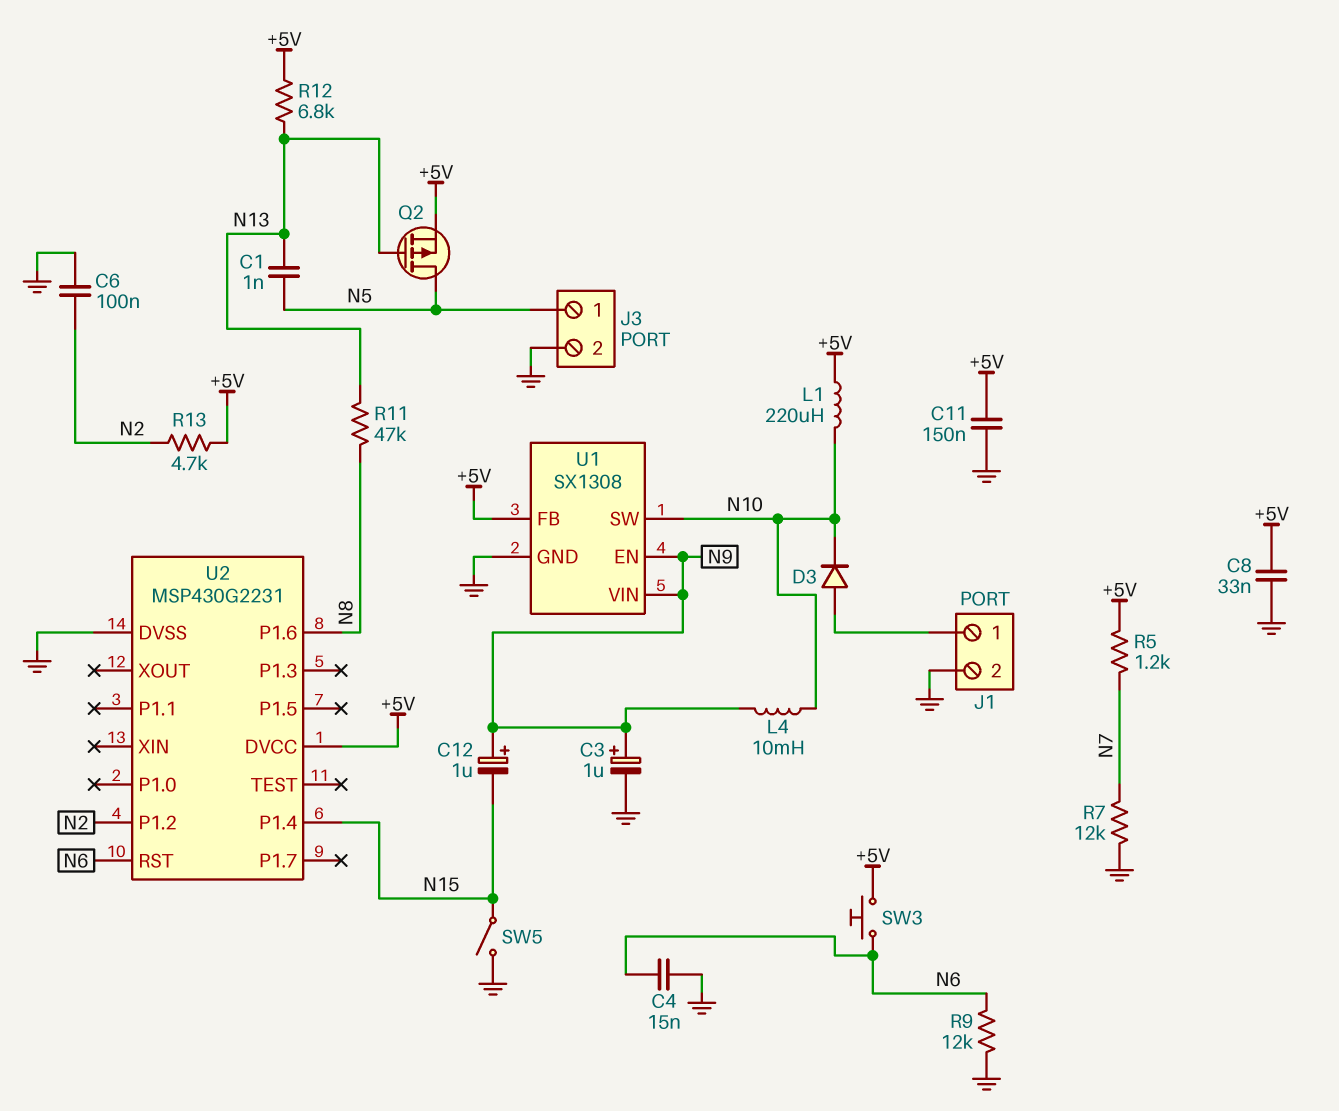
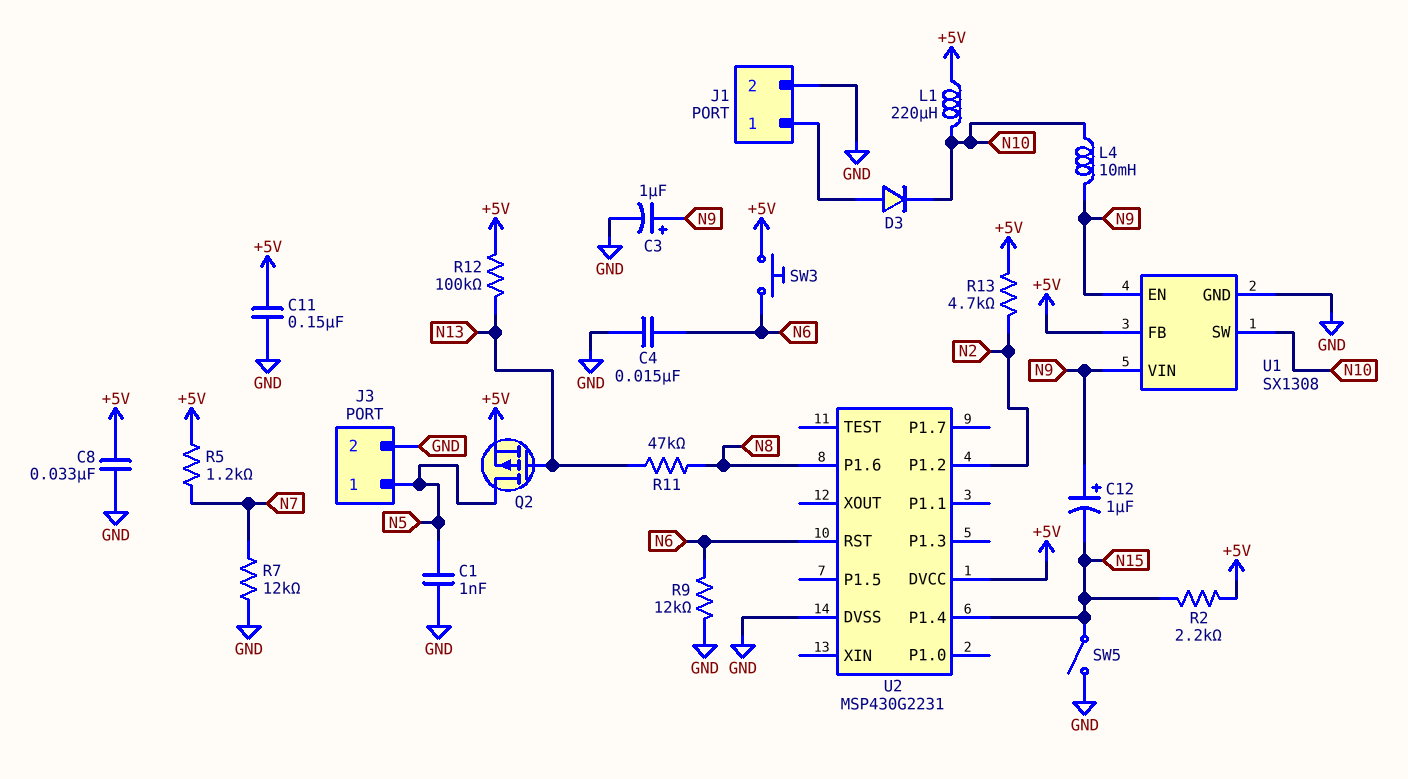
C1: 1nF (N5, N13) -> 1nF (GND, N5)
C6: 100nF (GND, N2) -> none
R2: none -> 2.2k (+5V, N15)
R12: 6.8k (+5V, N13) -> 100k (+5V, N13)

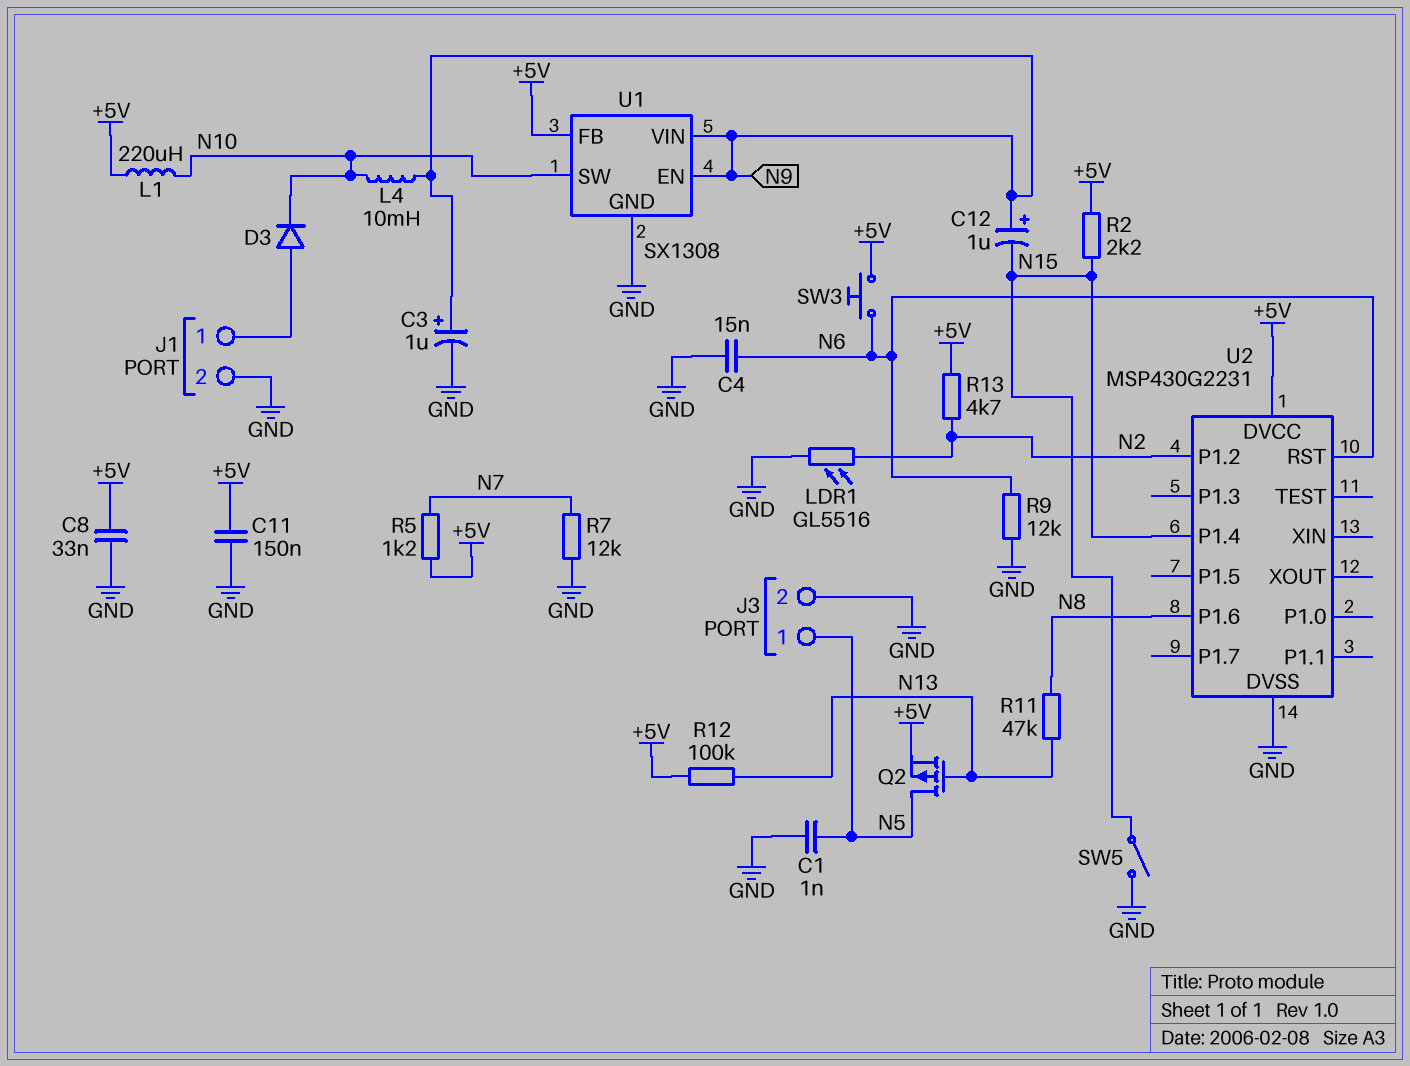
LDR1: none -> GL5516 (GND, N2)

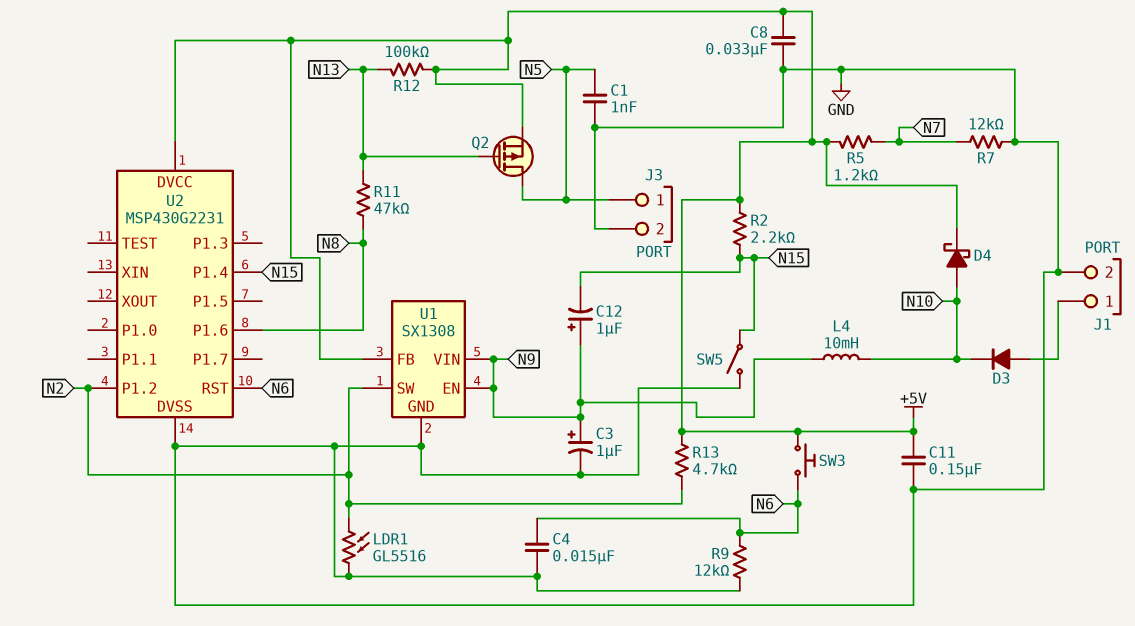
D4: none -> schottky (A N10, K +5V)
L1: 220uH (+5V, N10) -> none
U1 pin SW: N10 -> N2

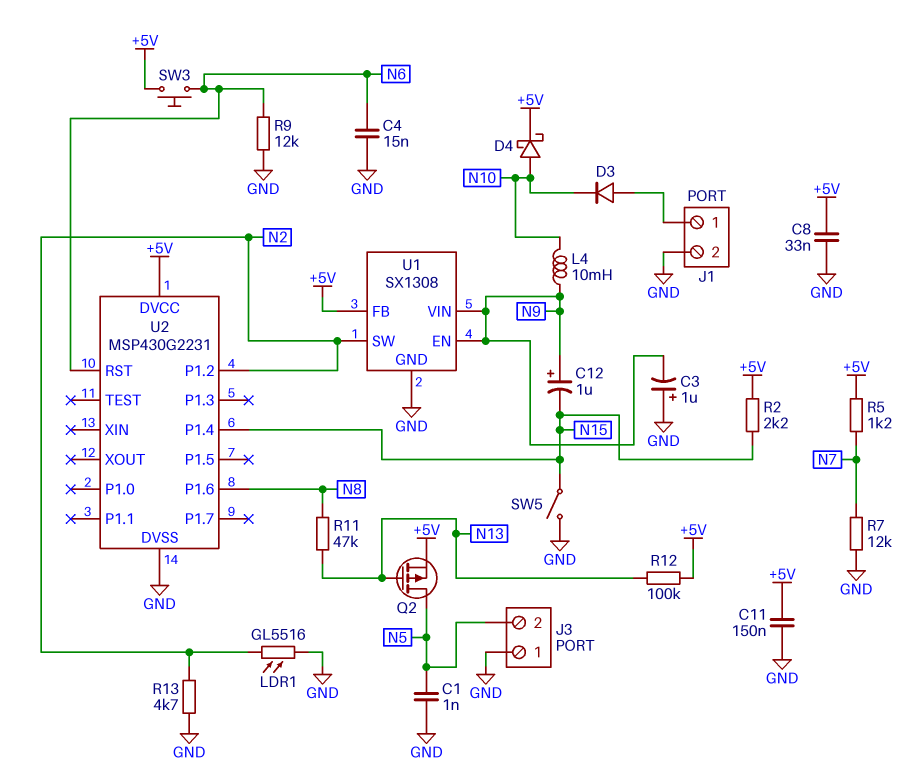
C3: 1uF (plus N9, minus GND) -> 1uF (plus GND, minus N9)
J3 pin 1: N5 -> GND
J3 pin 2: GND -> N5
R13: 4.7k (+5V, N2) -> 4.7k (GND, N2)

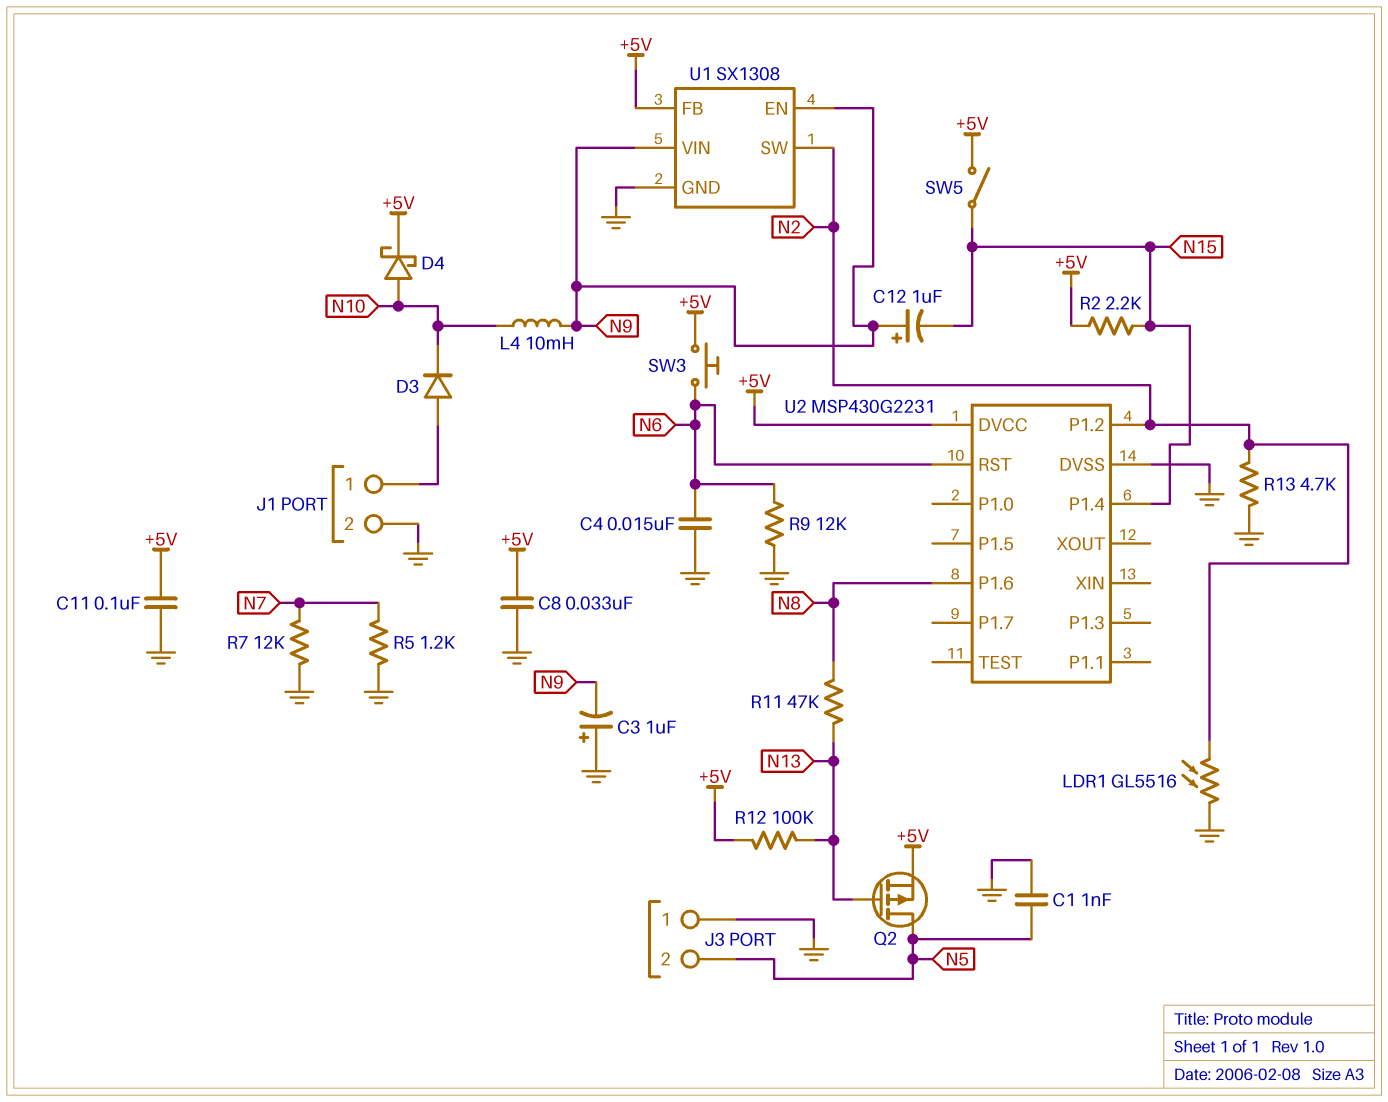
C11: 150nF (+5V, GND) -> 100nF (+5V, GND)
R5: 1.2k (+5V, N7) -> 1.2k (GND, N7)
SW5: switch (GND, N15) -> switch (+5V, N15)

